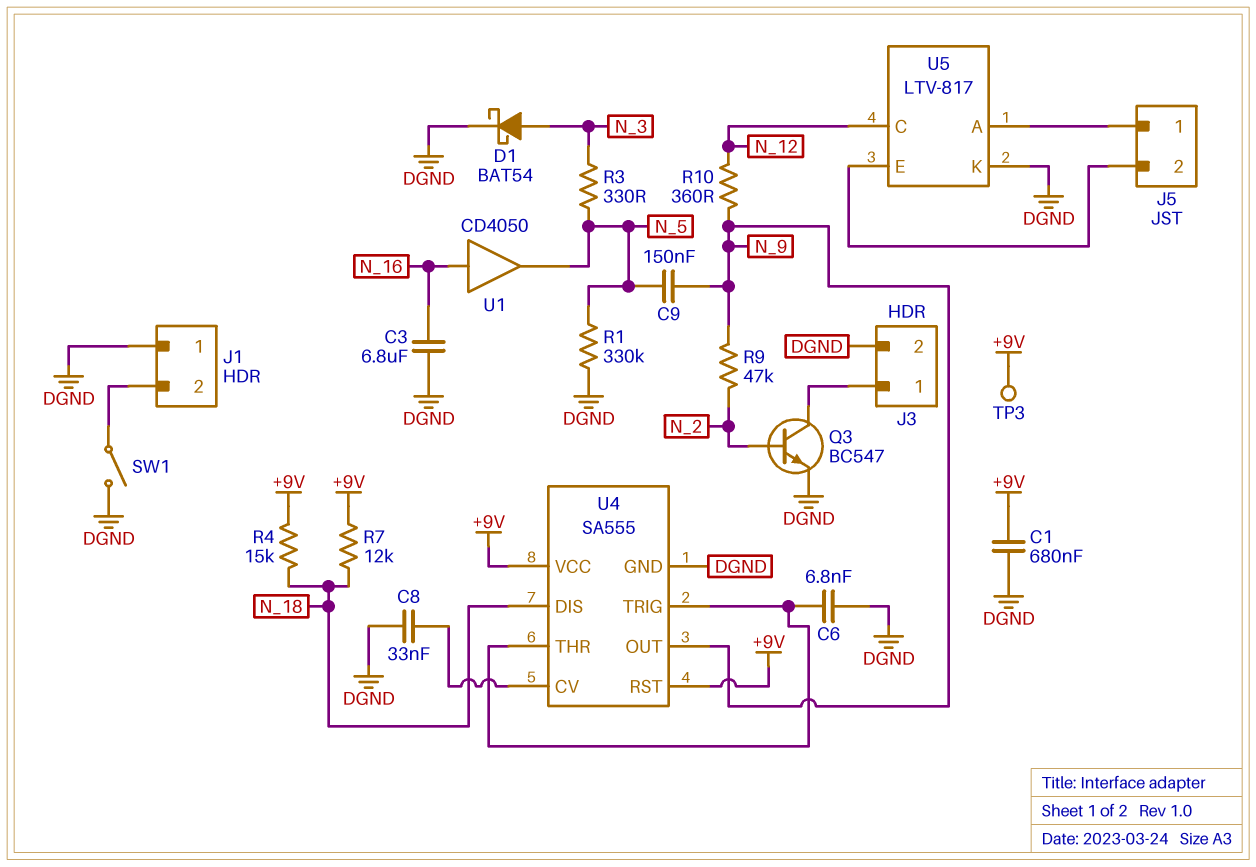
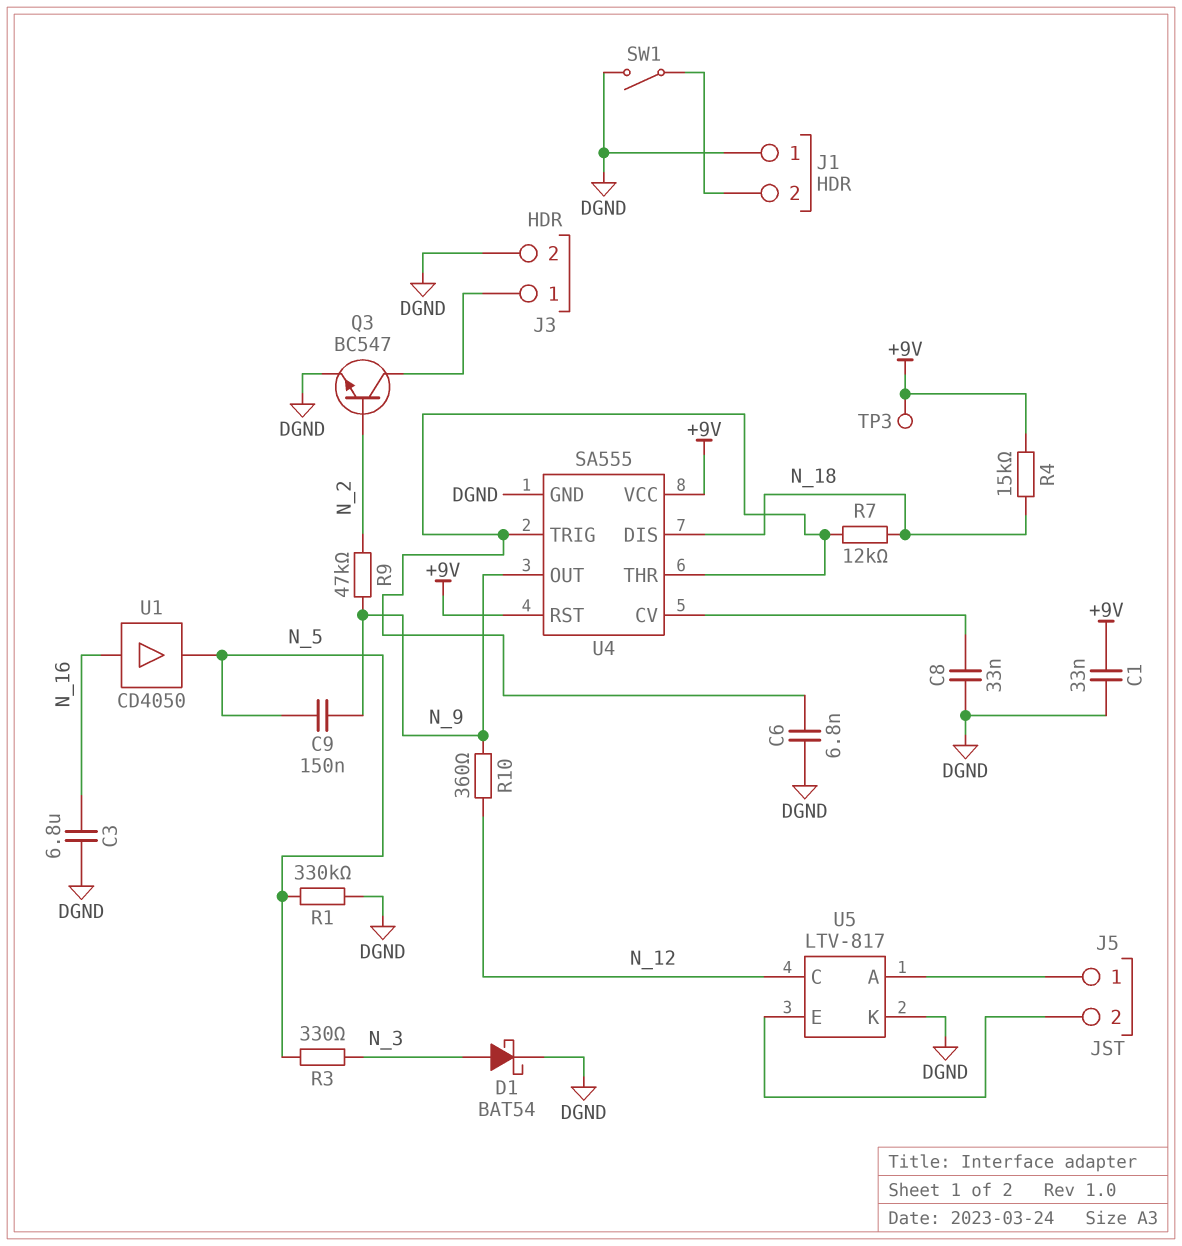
C1: 680nF (+9V, DGND) -> 33nF (+9V, DGND)
R7: 12k (+9V, N_18) -> 12k (N_18, U4/THR)

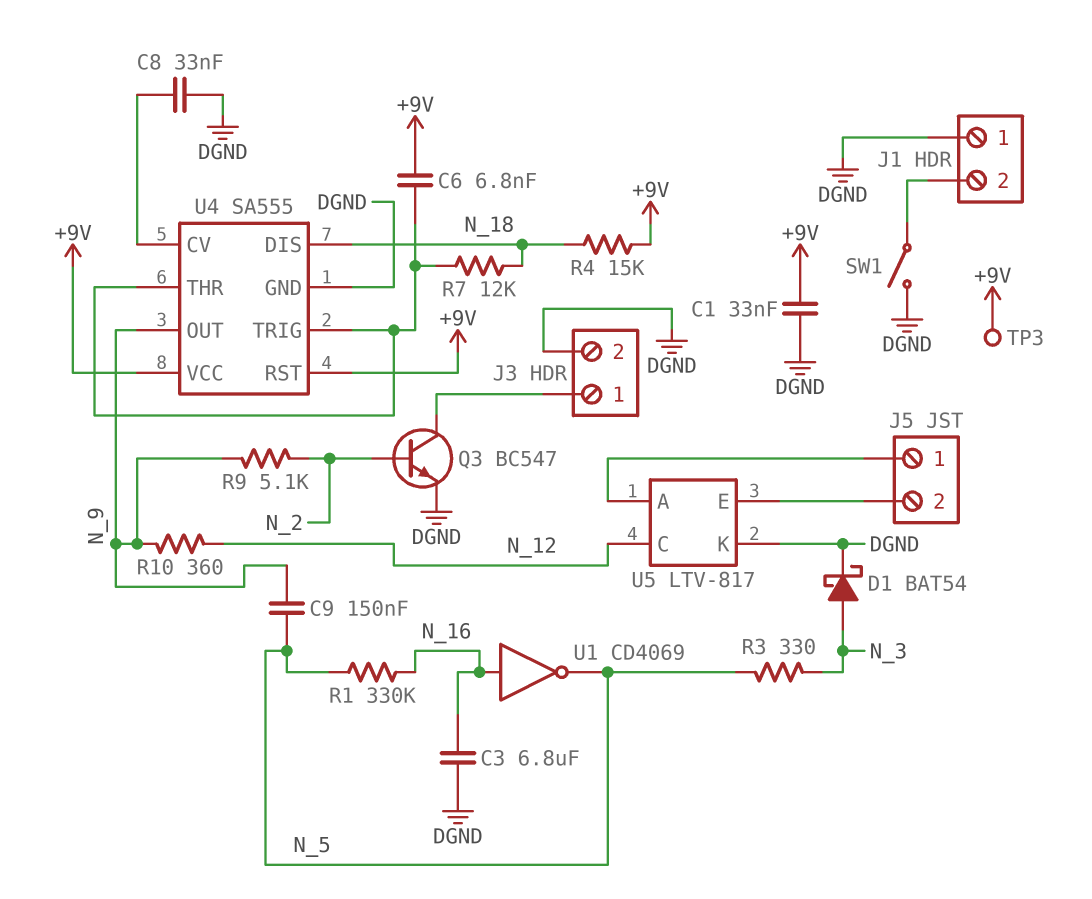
C6: 6.8nF (DGND, U4/THR) -> 6.8nF (+9V, U4/THR)
R1: 330k (DGND, N_5) -> 330k (N_5, N_16)
R9: 47k (N_2, N_9) -> 5.1k (N_2, N_9)
U1: buffer CD4050 (in N_16, out N_5) -> NOT CD4069 (in N_16, out N_5)

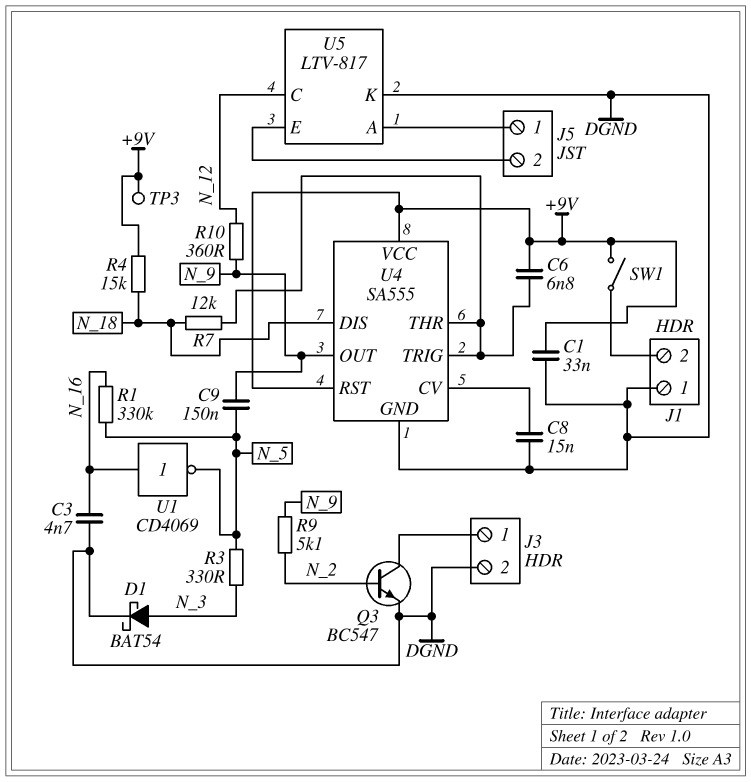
C3: 6.8uF (DGND, N_16) -> 4.7nF (DGND, N_16)
C8: 33nF (DGND, U4/CV) -> 15nF (DGND, U4/CV)
SW1: switch (DGND, J1/2) -> switch (+9V, J1/2)

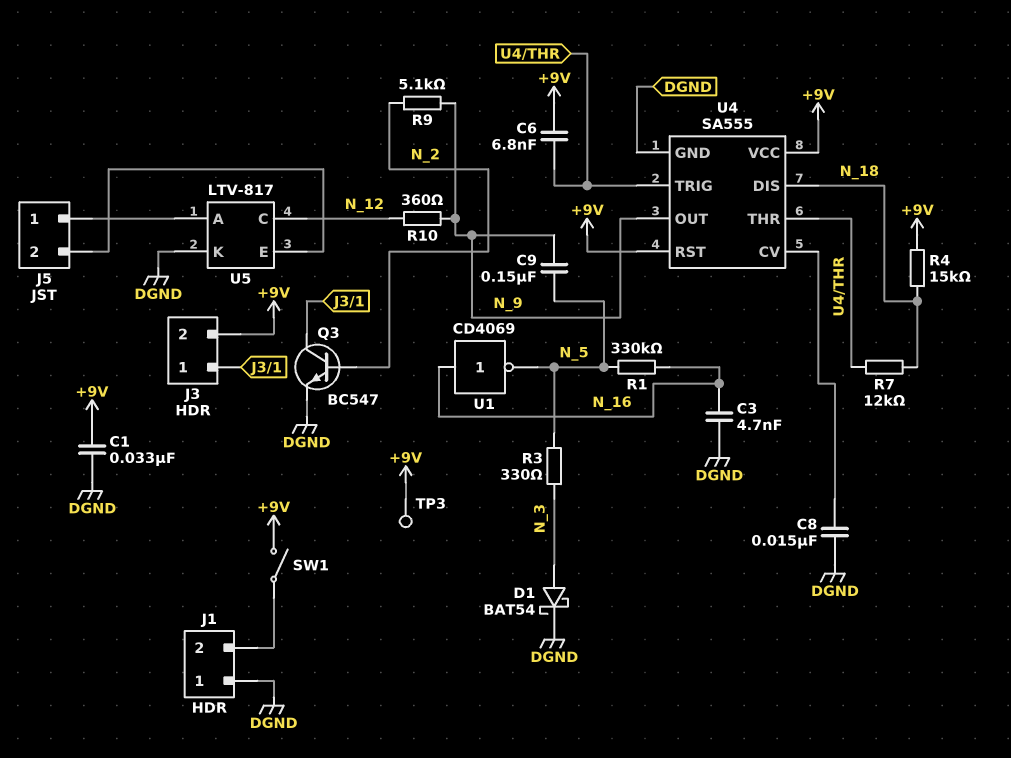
J3 pin 2: DGND -> +9V

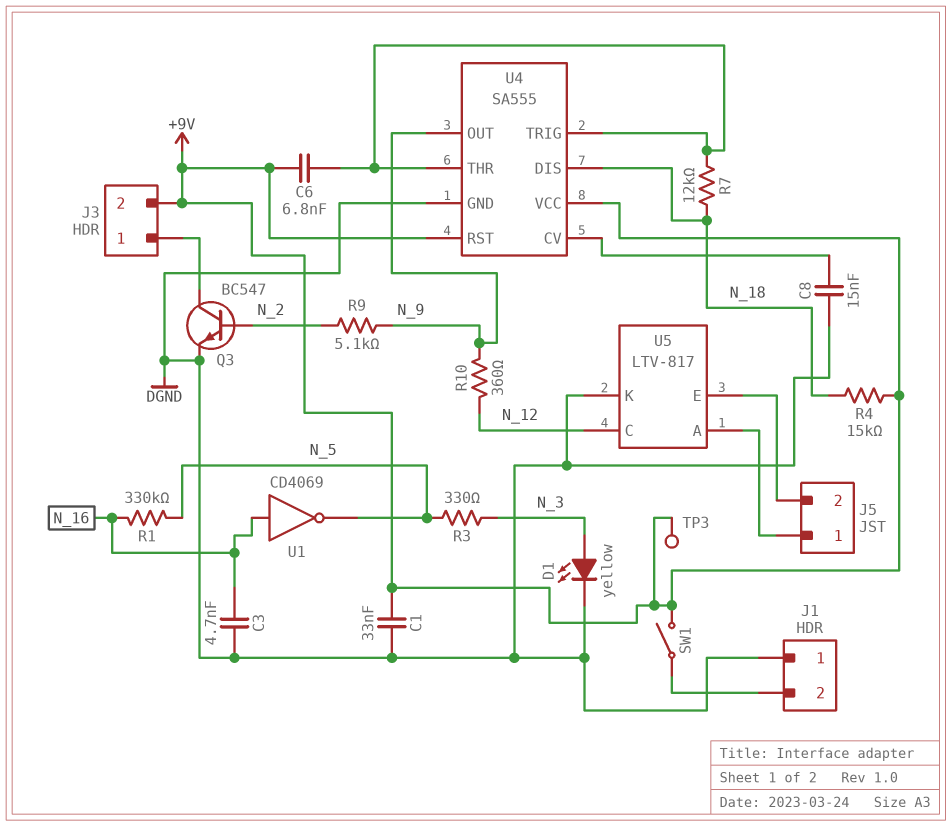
C9: 150nF (N_5, N_9) -> none
D1: schottky BAT54 (A N_3, K DGND) -> LED yellow (A N_3, K DGND)

